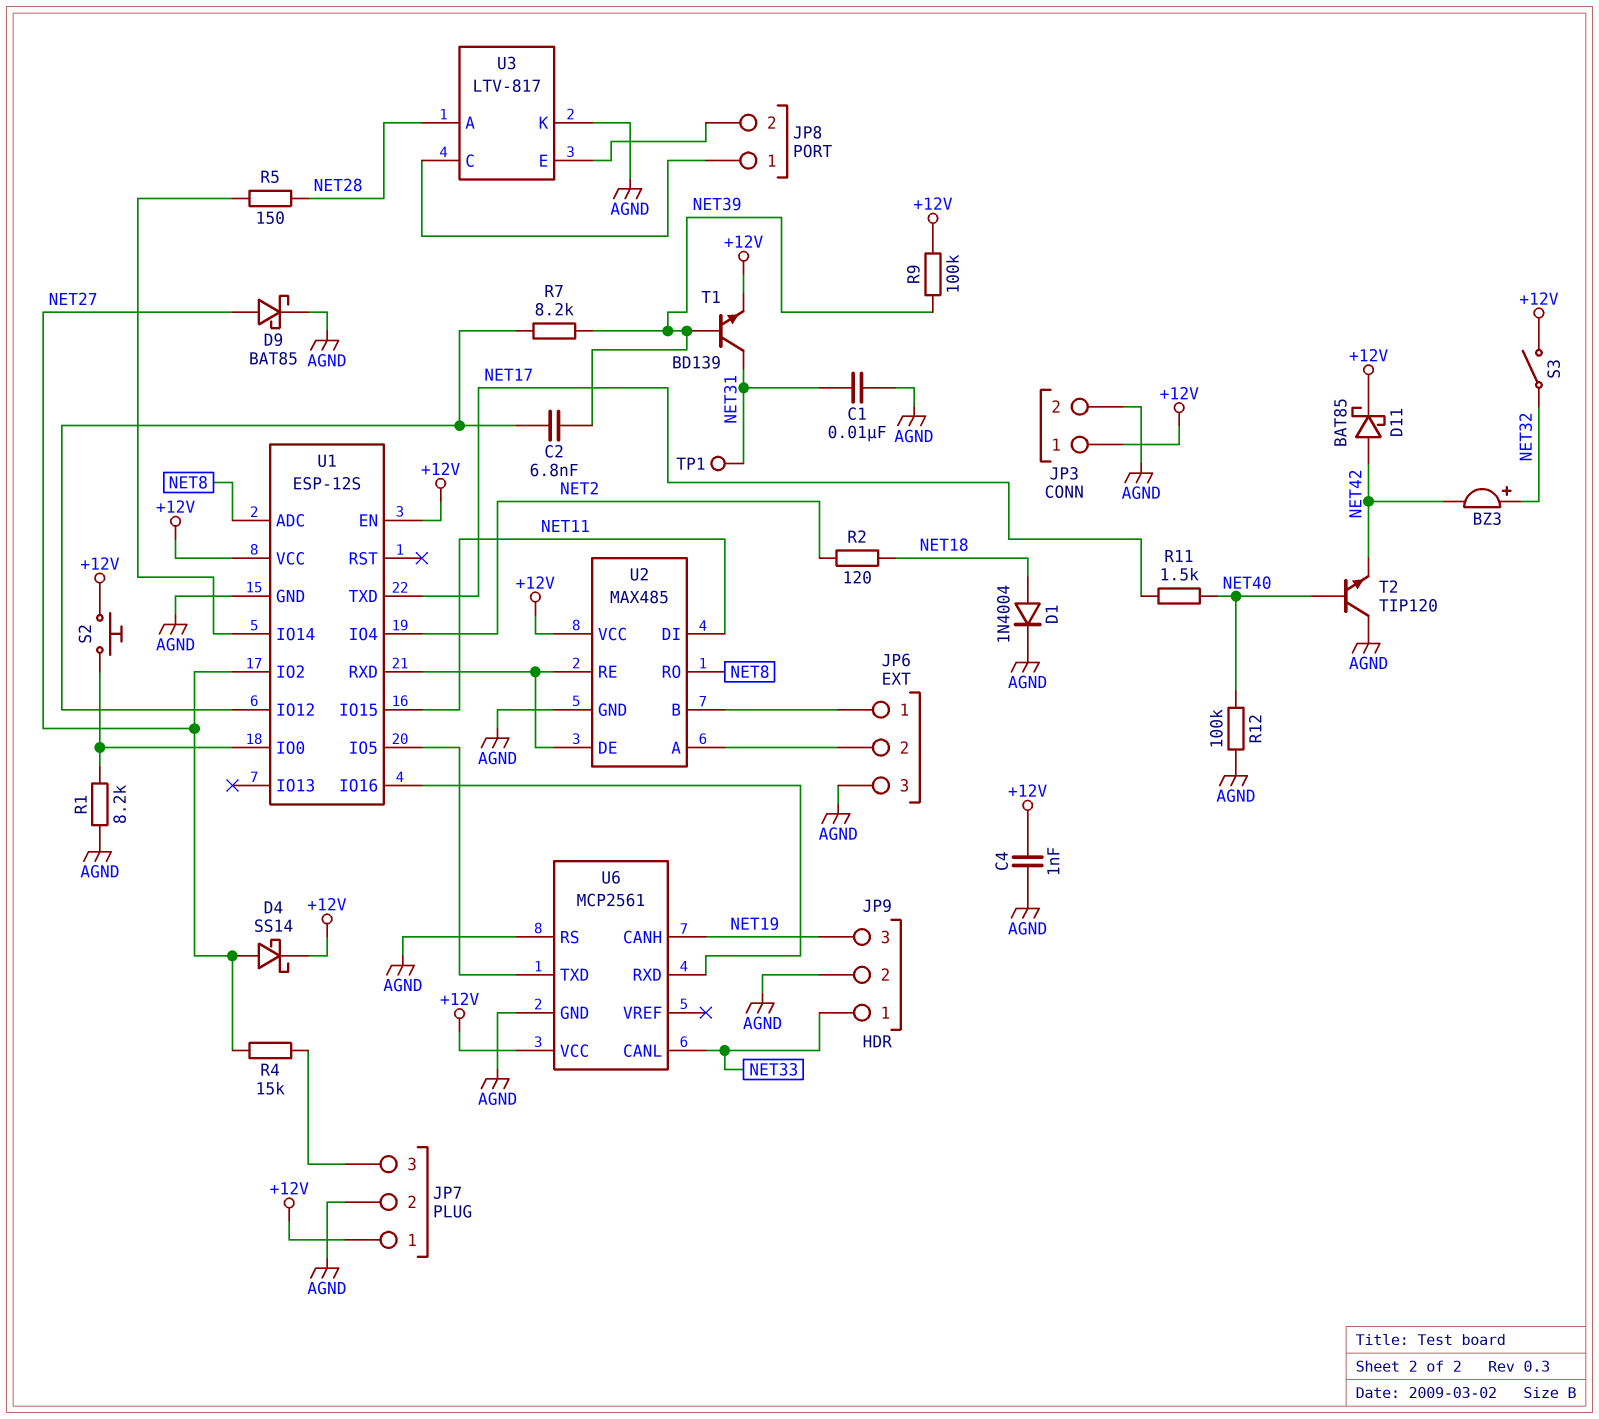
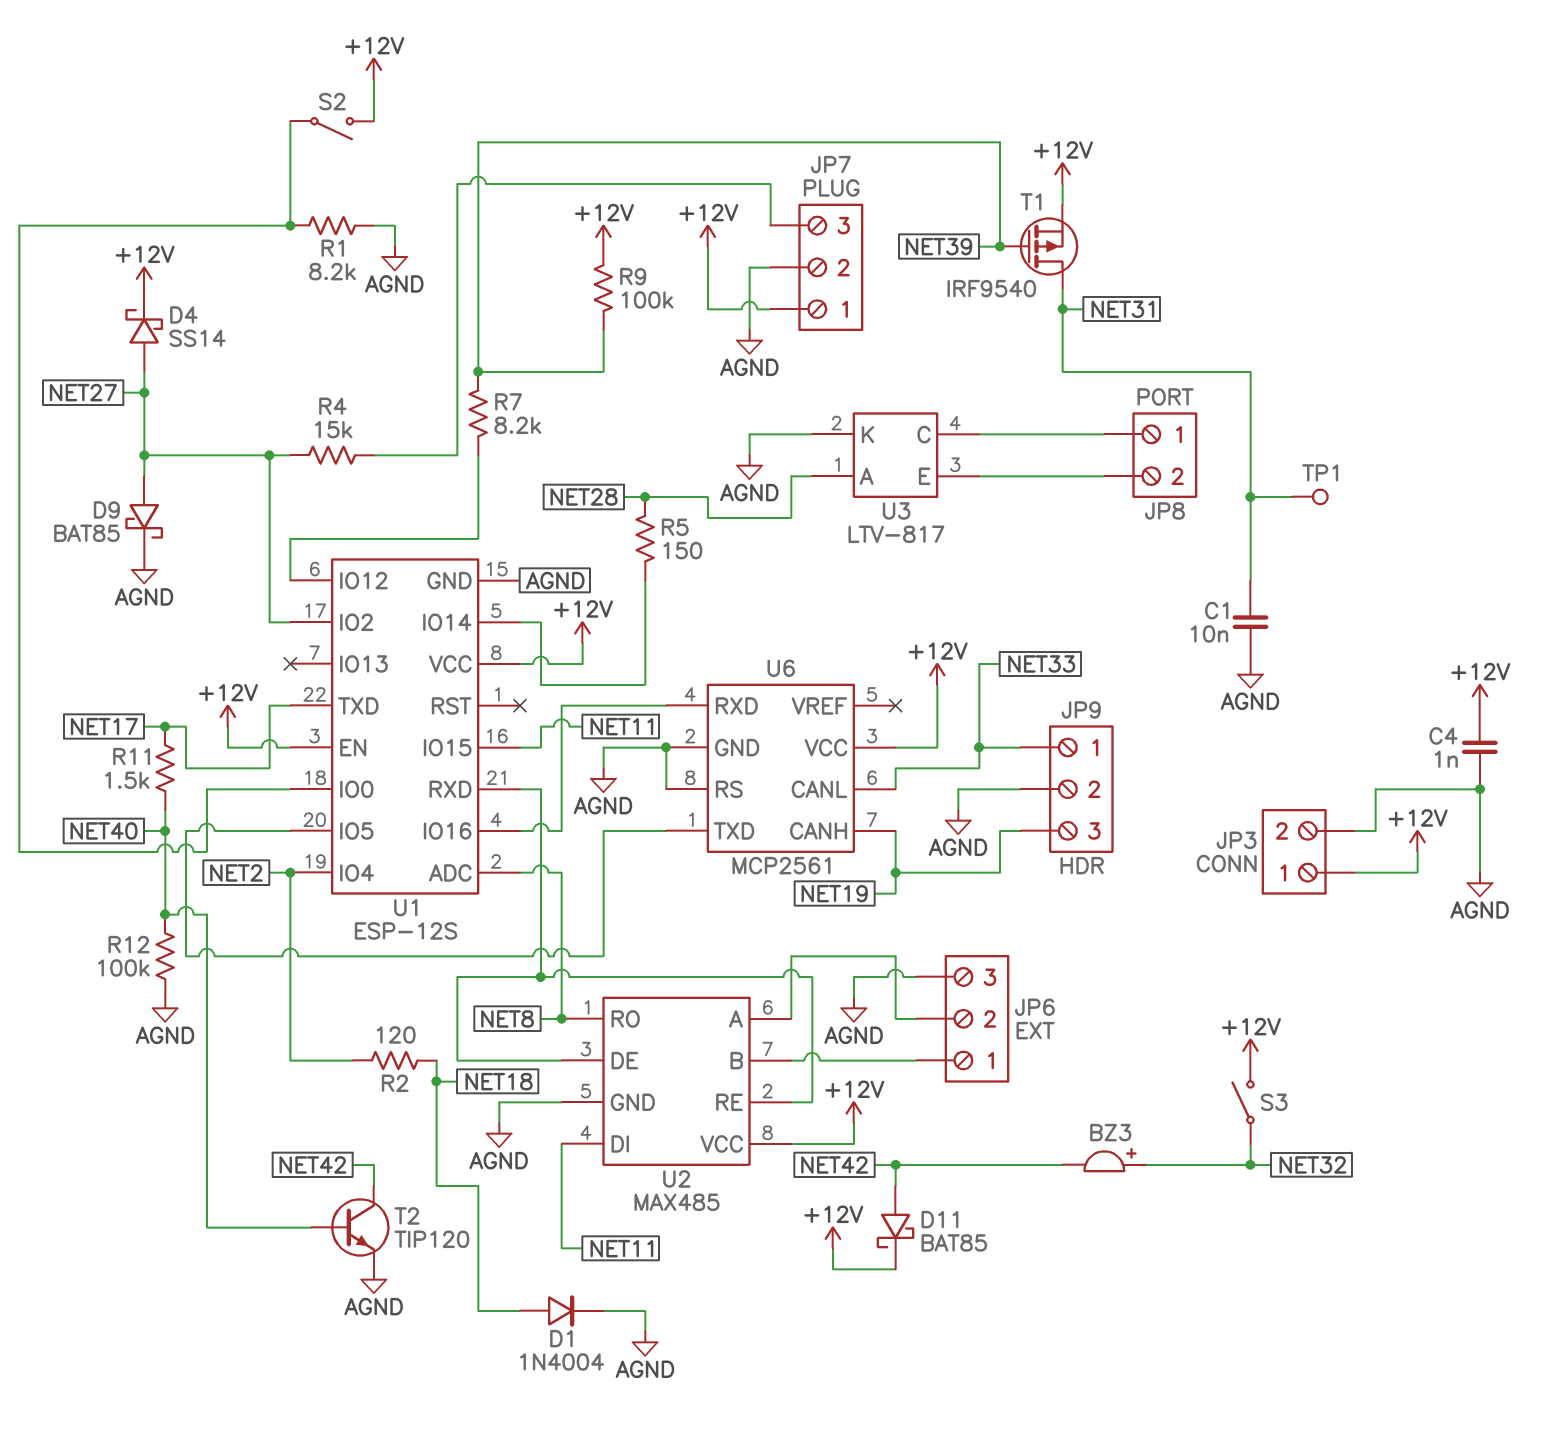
C2: 6.8nF (NET39, U1/IO12) -> none
S2: button (+12V, U1/IO0) -> switch (+12V, U1/IO0)
T1: NPN BD139 (B NET39, C NET31, E +12V) -> PMOS IRF9540 (G NET39, D NET31, S +12V)
T2: NPN TIP120 (B NET40, C AGND, E NET42) -> NPN TIP120 (B NET40, C NET42, E AGND)

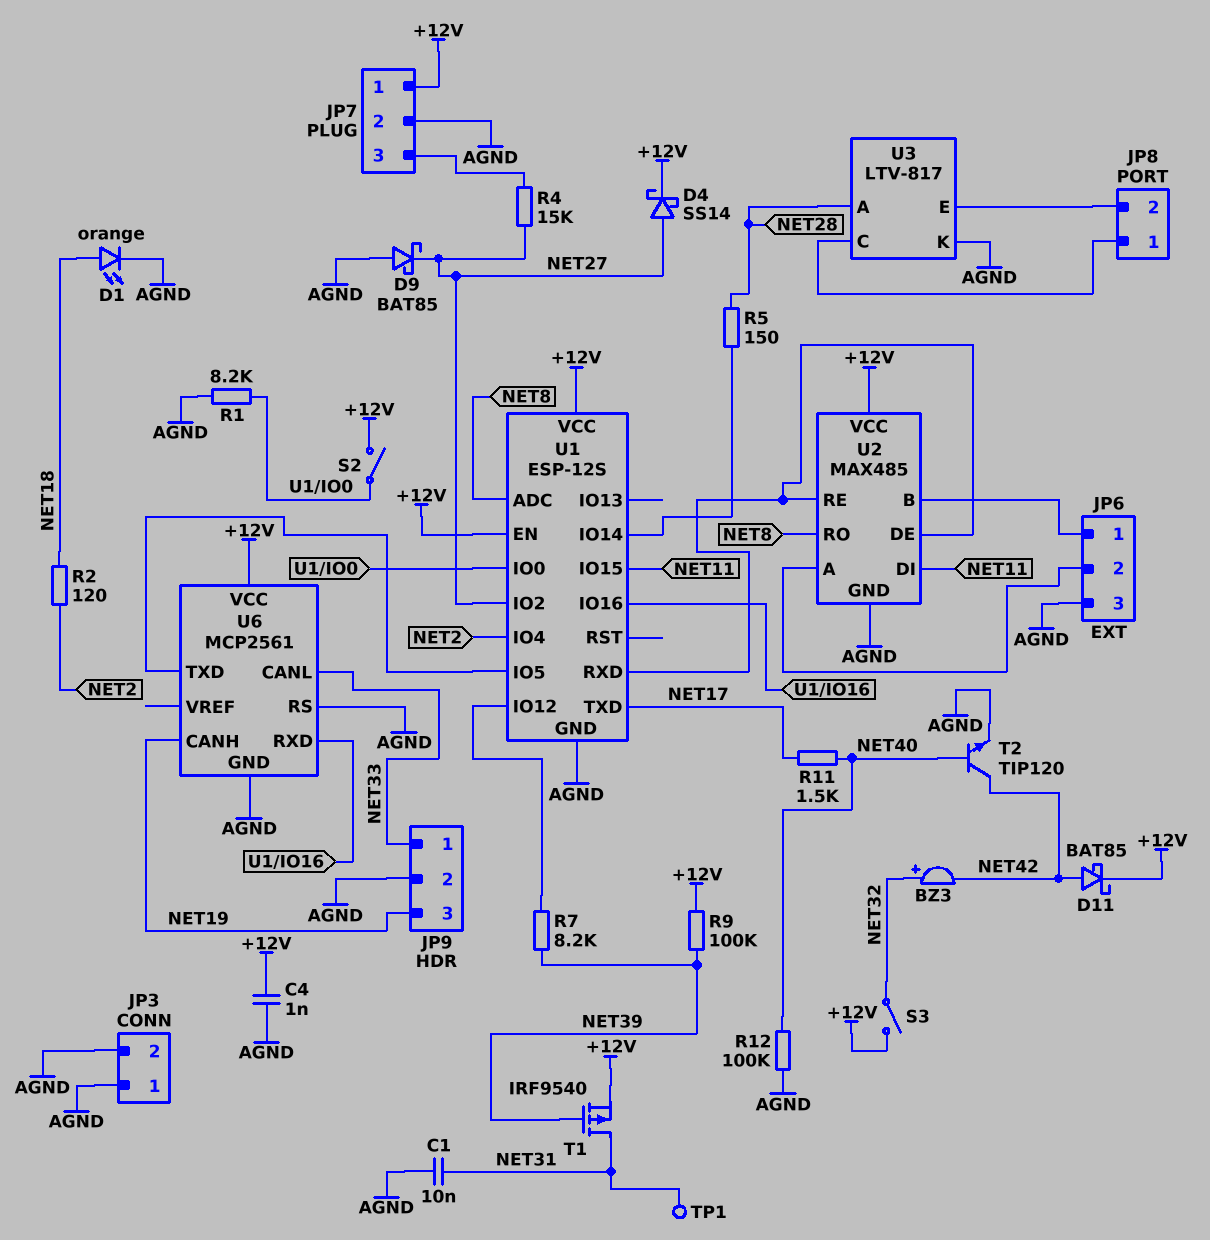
D1: diode 1N4004 (A NET18, K AGND) -> LED orange (A NET18, K AGND)
D9: schottky BAT85 (A NET27, K AGND) -> schottky BAT85 (A AGND, K NET27)
JP3 pin 1: +12V -> AGND

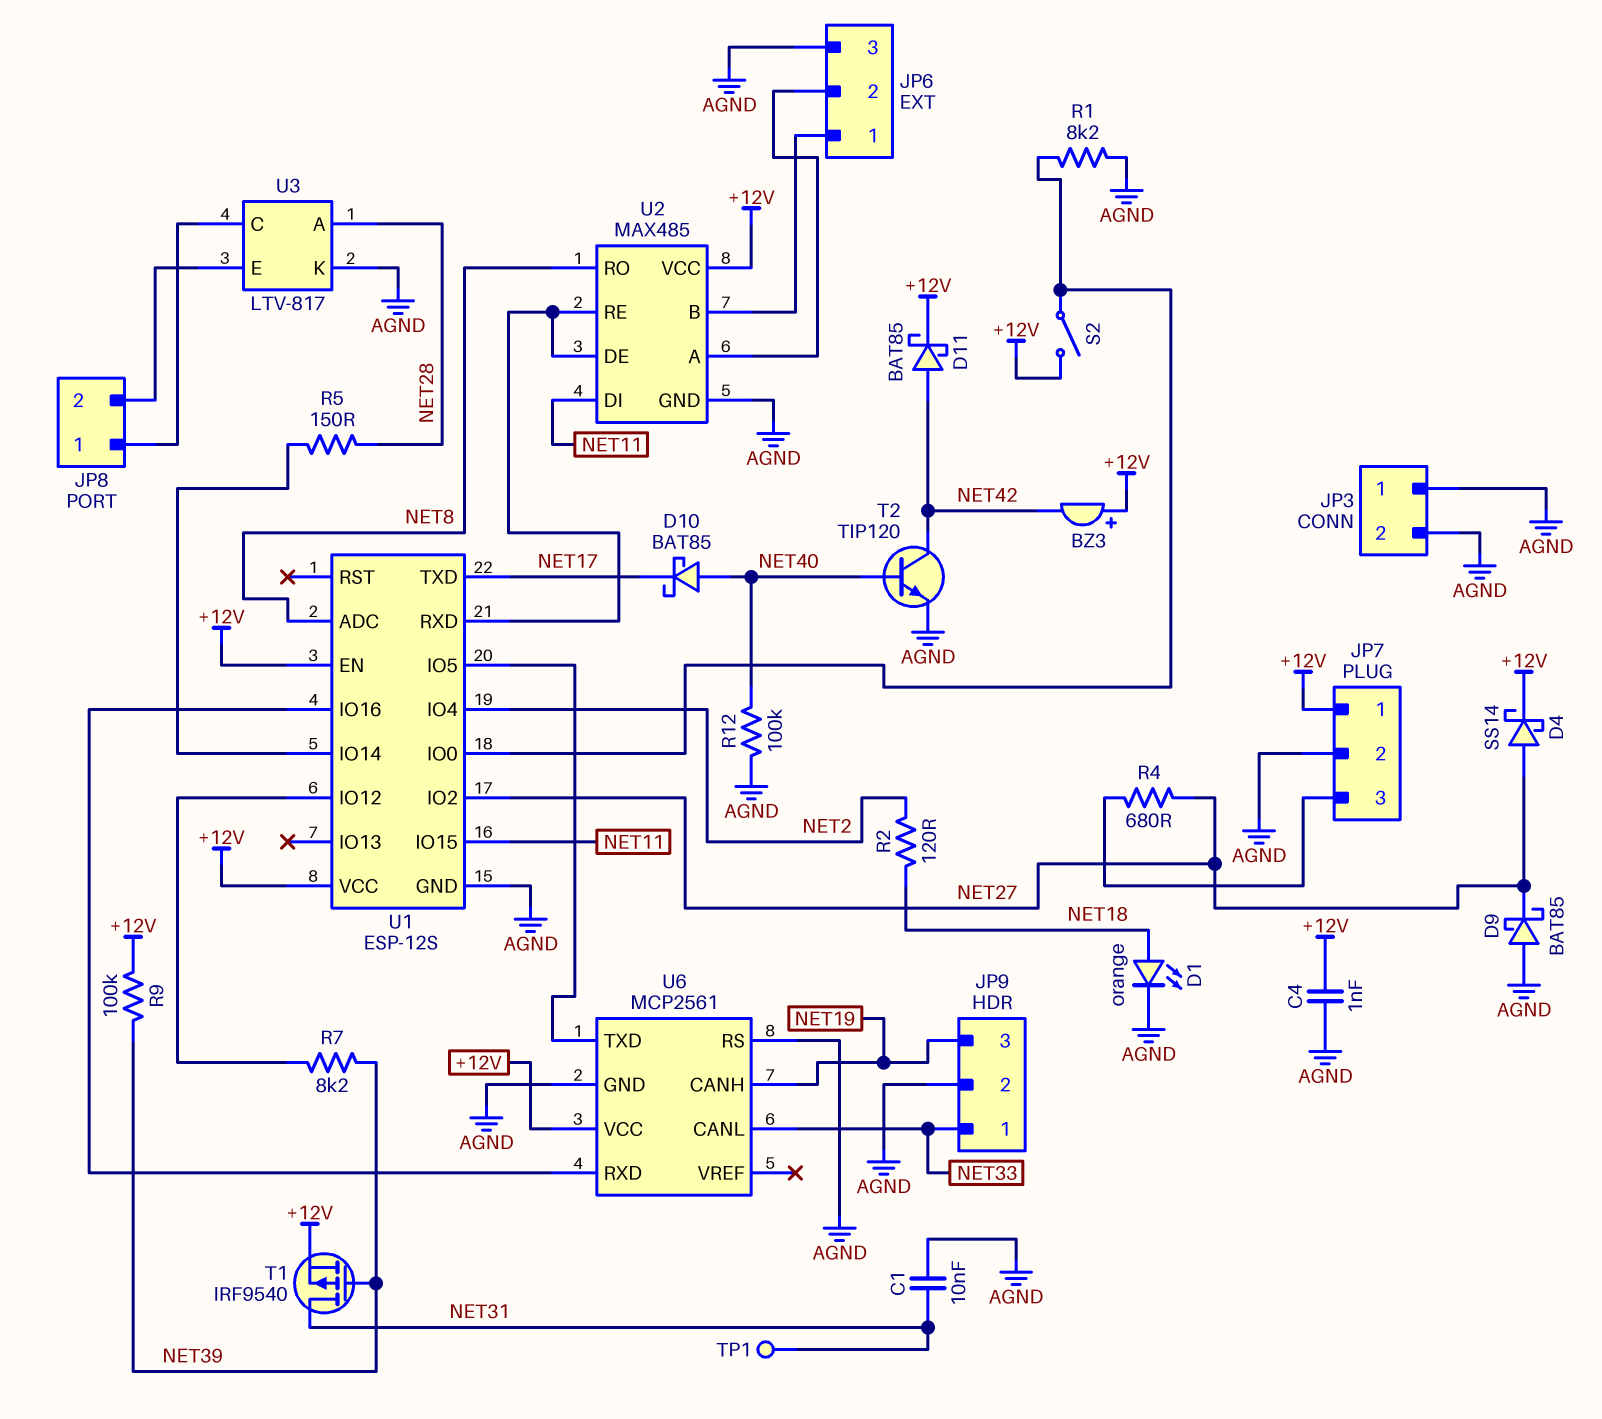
BZ3: buzzer (plus NET32, minus NET42) -> buzzer (plus +12V, minus NET42)
D10: none -> schottky BAT85 (A NET40, K NET17)
R4: 15k (JP7/3, NET27) -> 680 (JP7/3, NET27)
R11: 1.5k (NET17, NET40) -> none
S3: switch (+12V, NET32) -> none

